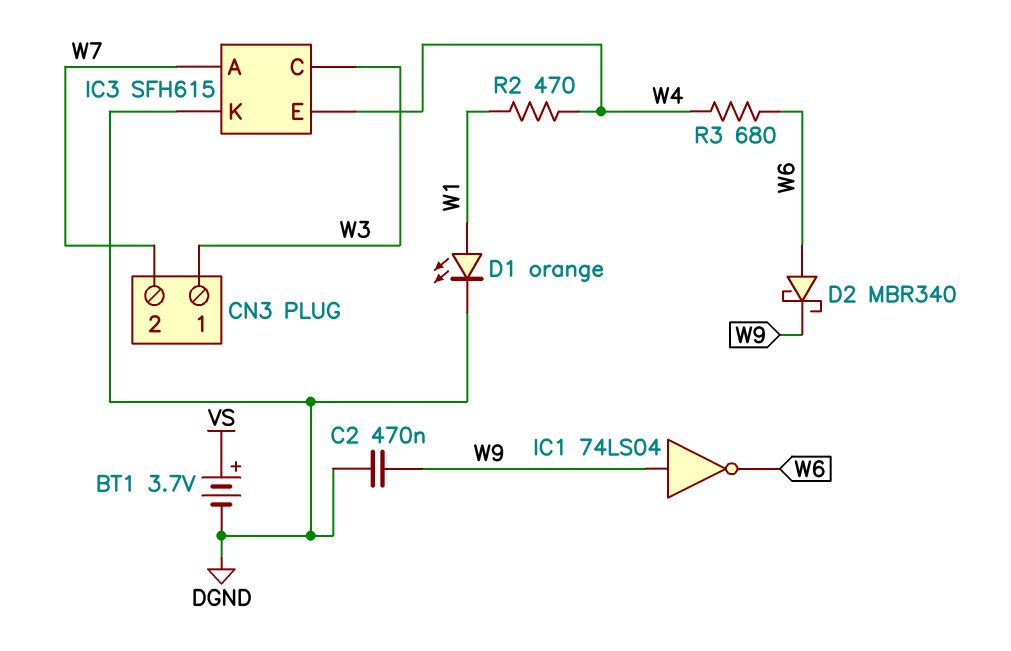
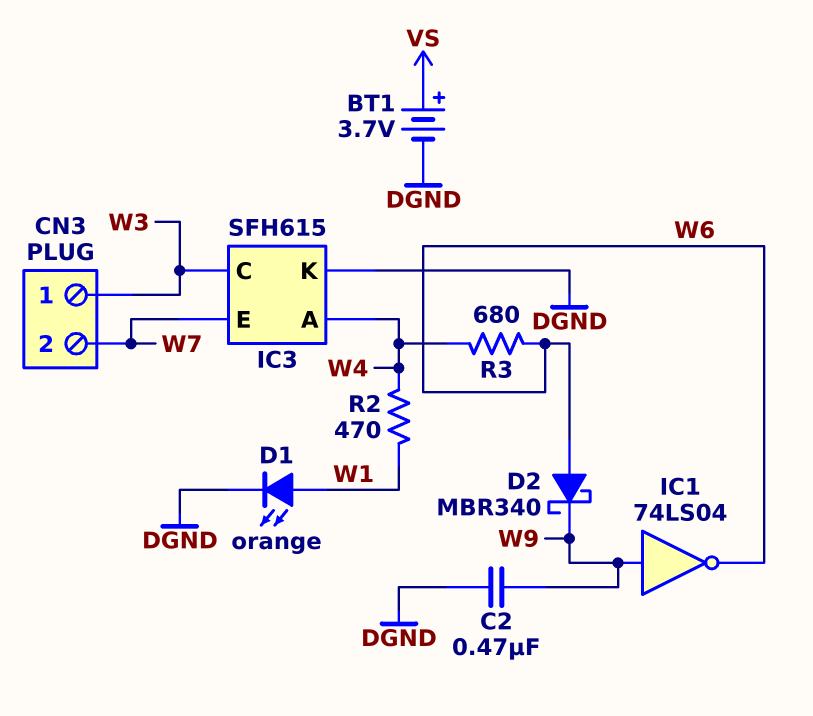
IC3 pin A: W7 -> W4
IC3 pin E: W4 -> W7

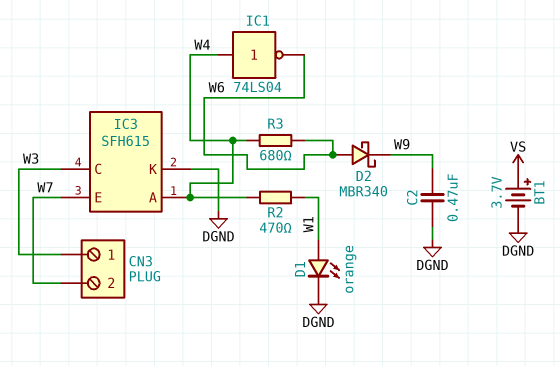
IC1: NOT 74LS04 (in W9, out W6) -> NOT 74LS04 (in W4, out W6)

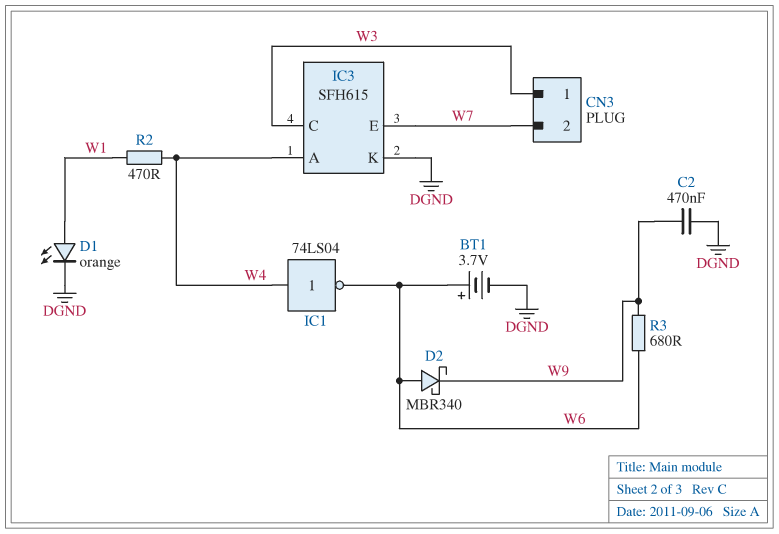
BT1: 3.7V (plus VS, minus DGND) -> 3.7V (plus W6, minus DGND)
R3: 680 (W4, W6) -> 680 (W6, W9)

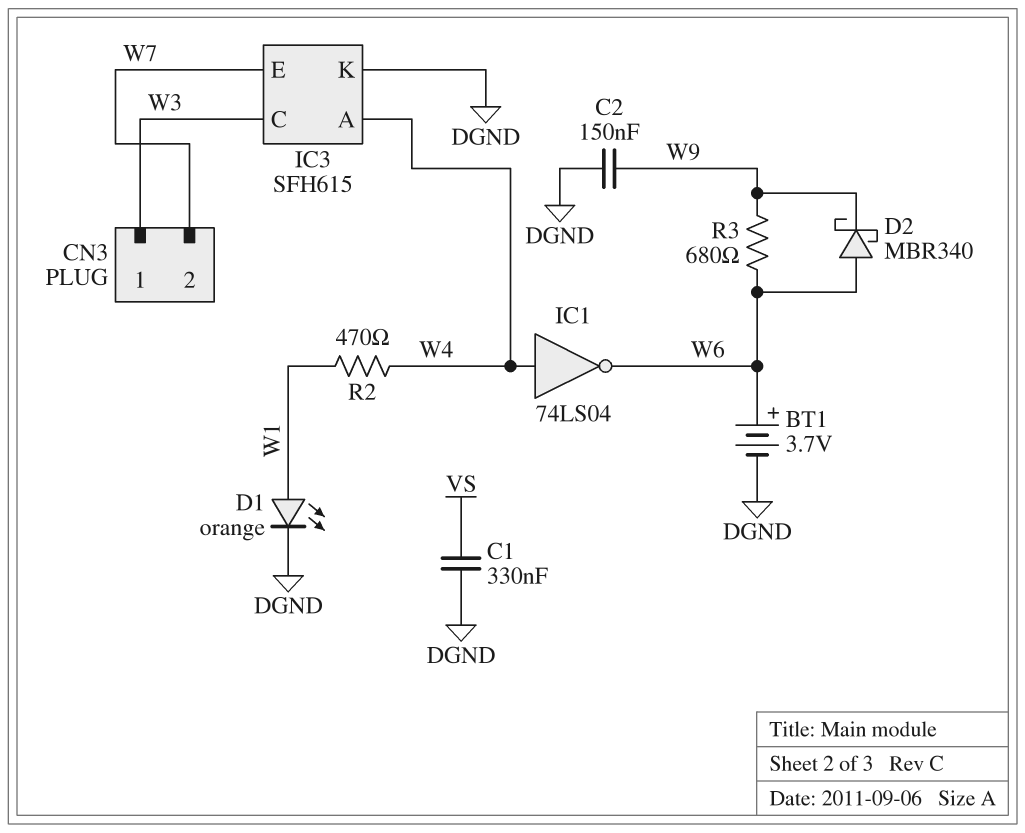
C1: none -> 330nF (DGND, VS)
C2: 470nF (DGND, W9) -> 150nF (DGND, W9)

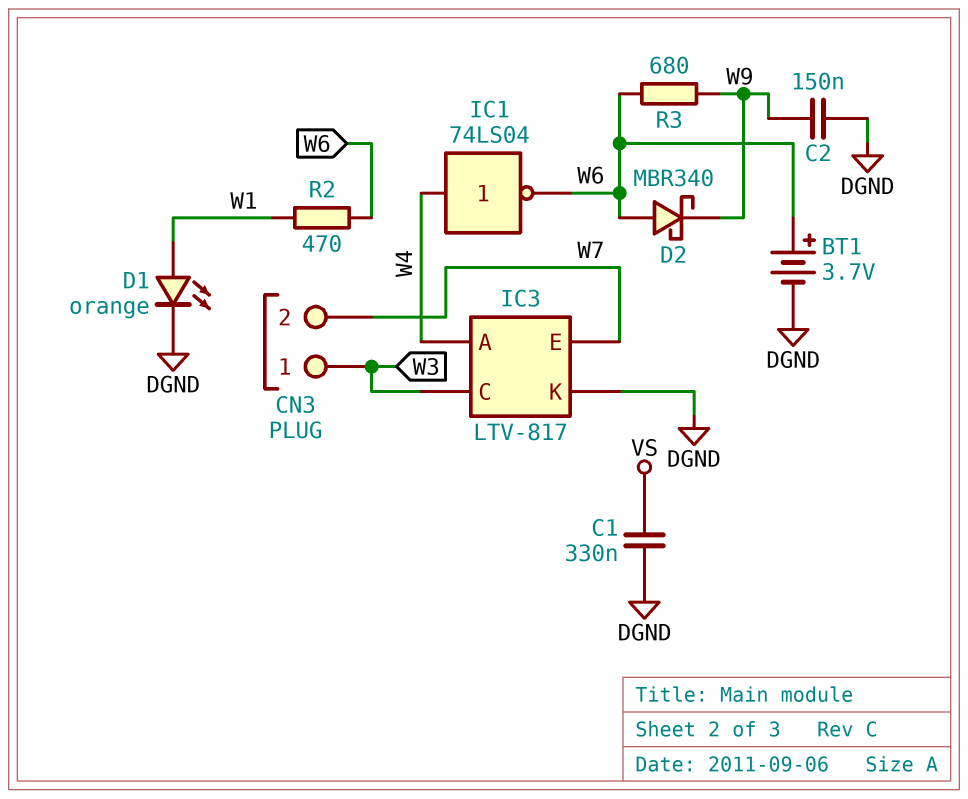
IC3: SFH615 -> LTV-817
R2: 470 (W1, W4) -> 470 (W1, W6)

